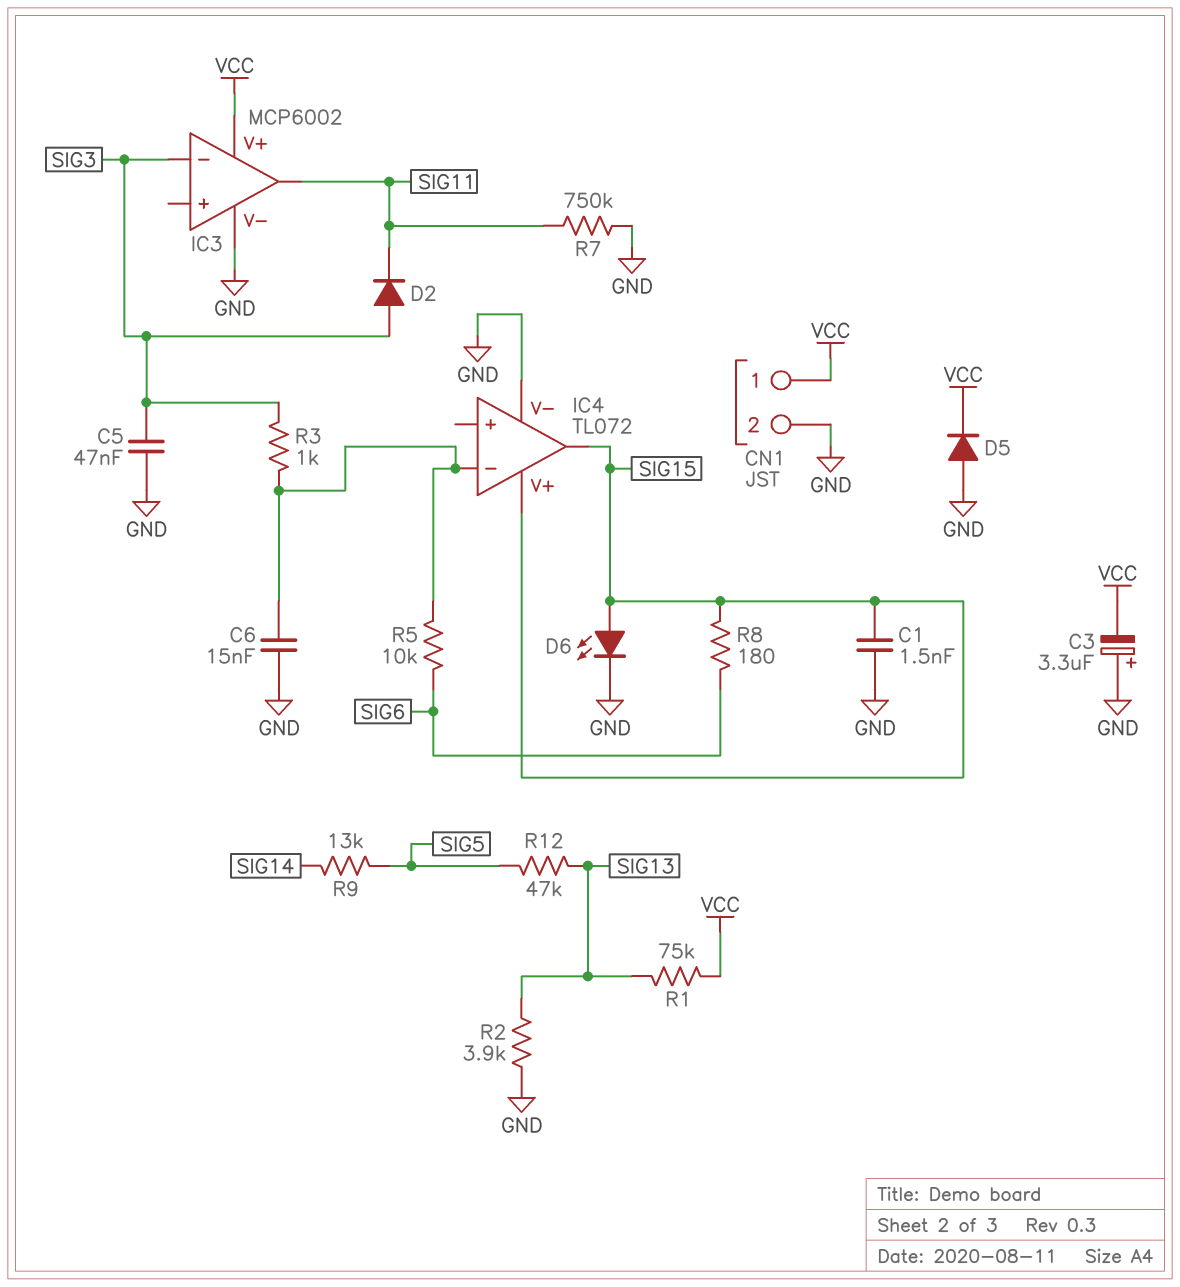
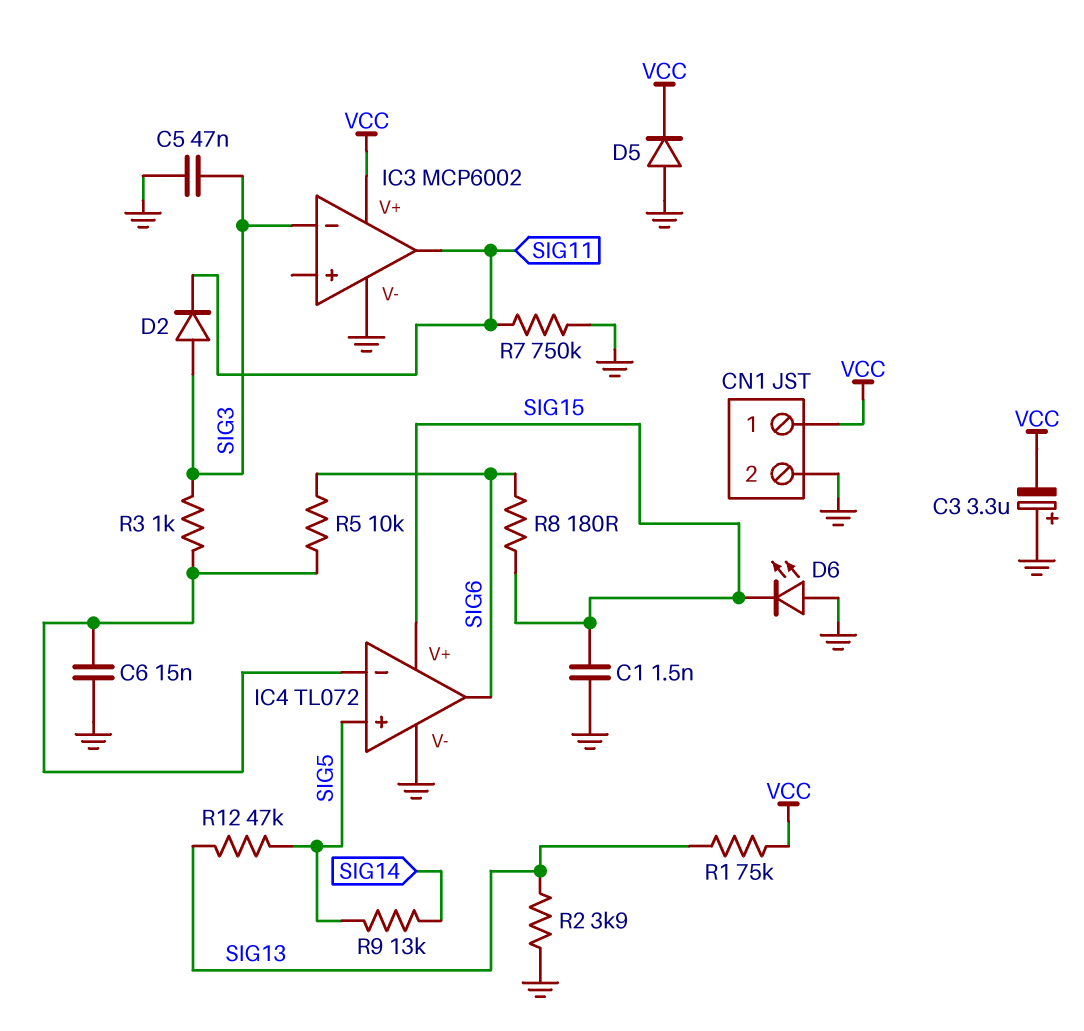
D6: LED (A SIG15, K GND) -> LED (A GND, K SIG15)
IC4 pin in+: none -> SIG5
IC4 pin out: SIG15 -> SIG6

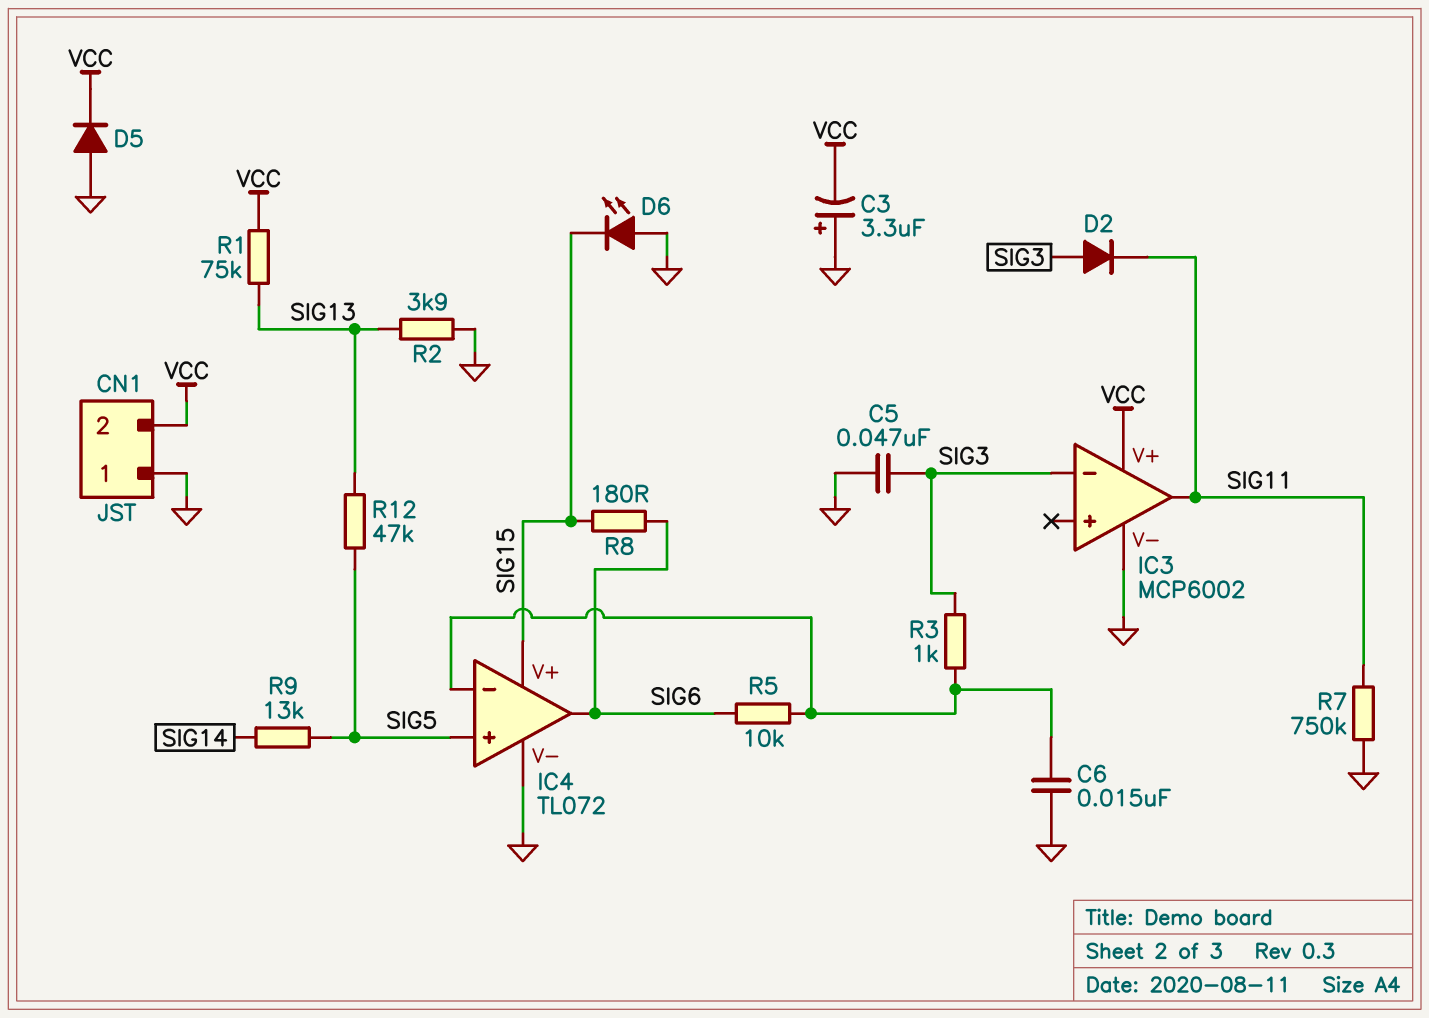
C1: 1.5nF (GND, SIG15) -> none
CN1 pin 1: VCC -> GND
CN1 pin 2: GND -> VCC

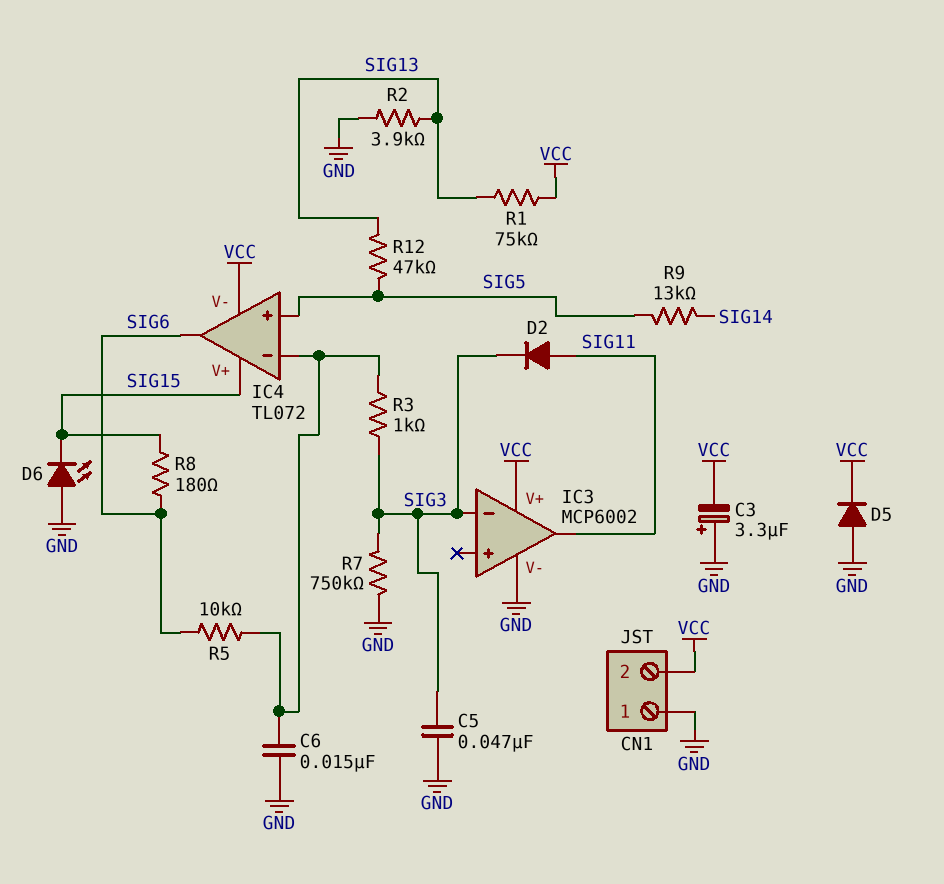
D2: diode (A SIG3, K SIG11) -> diode (A SIG11, K SIG3)
IC4 pin V-: GND -> VCC
R7: 750k (GND, SIG11) -> 750k (GND, SIG3)

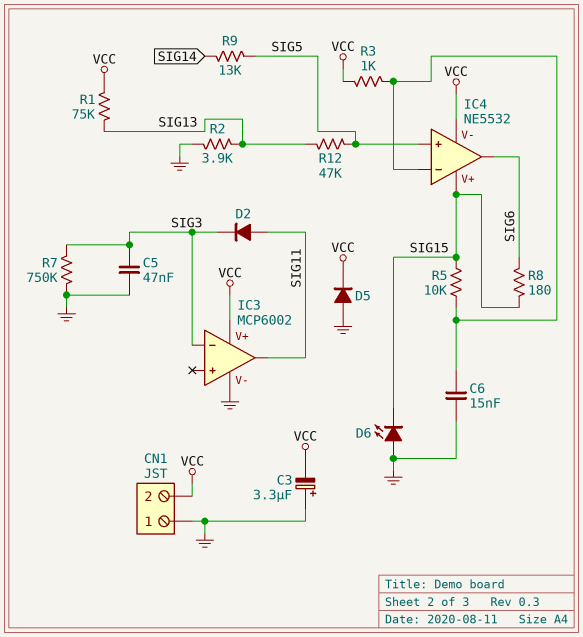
IC4: TL072 -> NE5532
R3: 1k (IC4/in-, SIG3) -> 1k (IC4/in-, VCC)
R5: 10k (IC4/in-, SIG6) -> 10k (IC4/in-, SIG15)

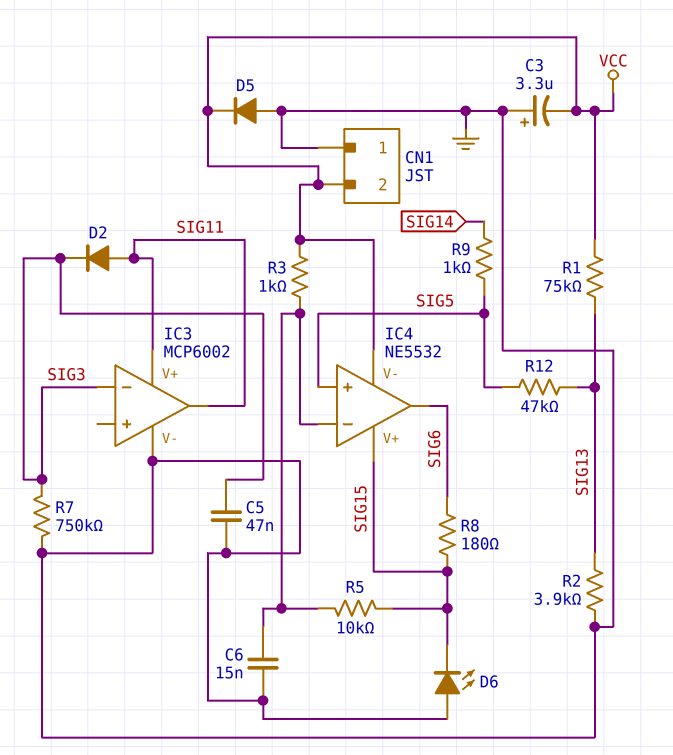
IC3 pin V+: VCC -> SIG11
R9: 13k (SIG5, SIG14) -> 1k (SIG5, SIG14)

